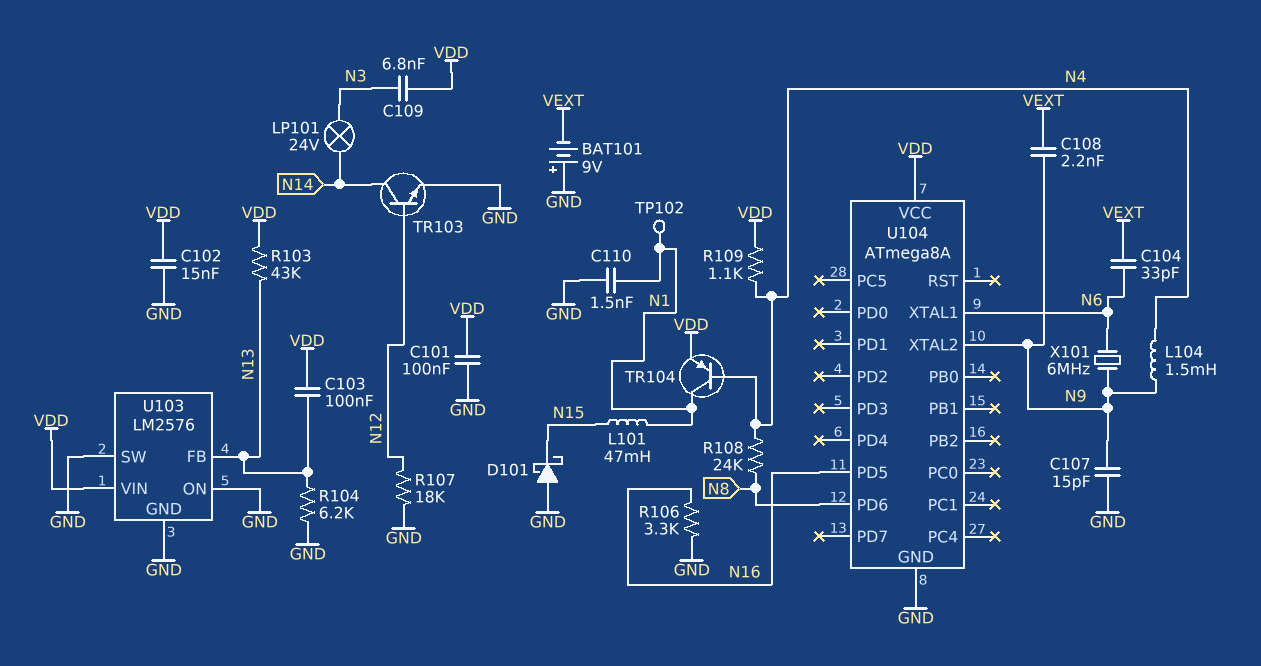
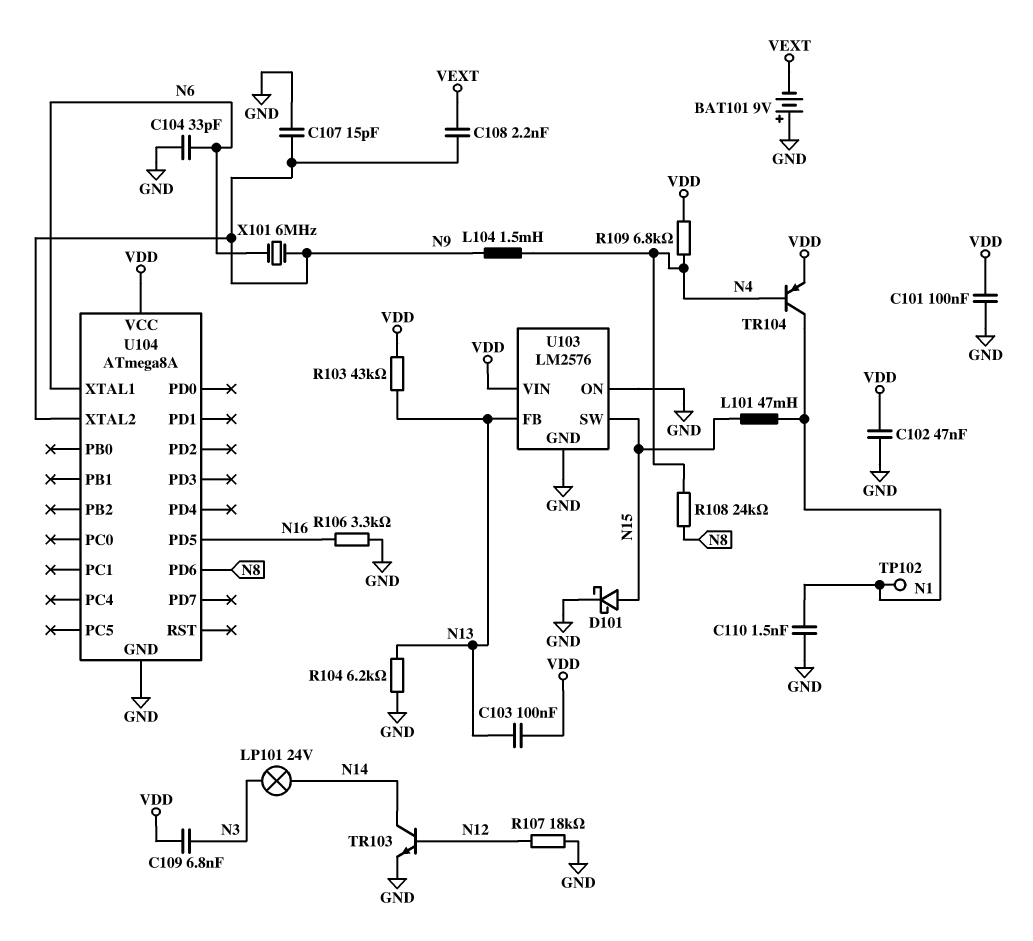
C102: 15nF (GND, VDD) -> 47nF (GND, VDD)
C104: 33pF (N6, VEXT) -> 33pF (GND, N6)
D101: schottky (A GND, K N15) -> schottky (A N15, K GND)
R109: 1.1k (N4, VDD) -> 6.8k (N4, VDD)
U103 pin SW: GND -> N15

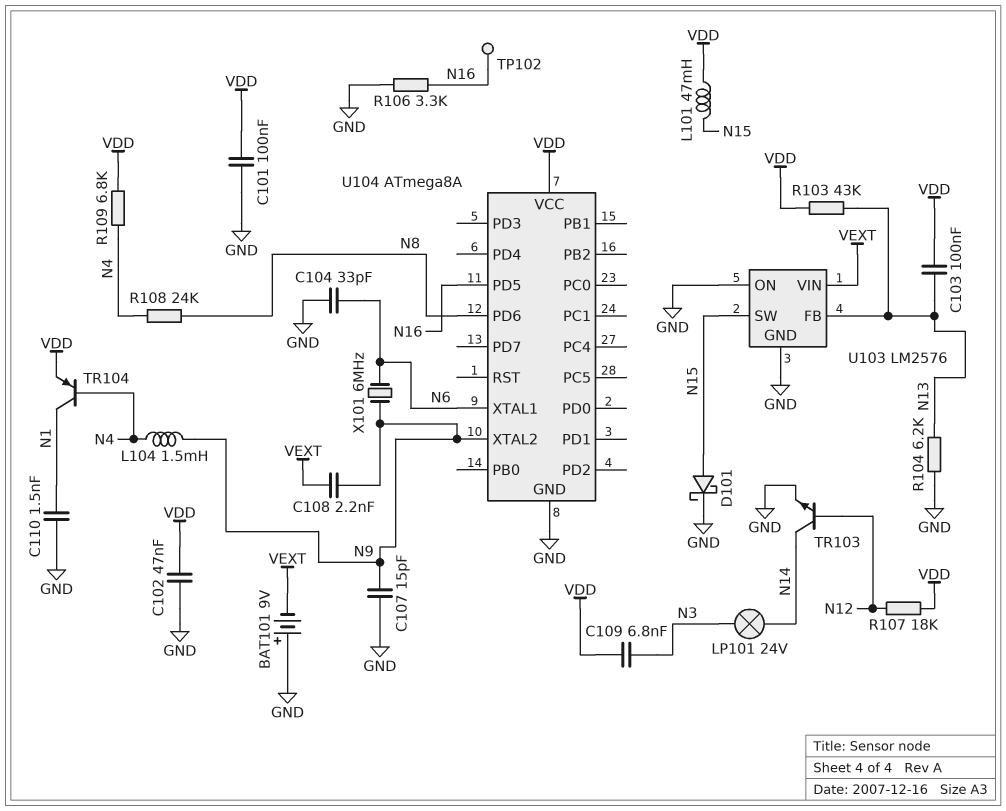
L101: 47mH (N1, N15) -> 47mH (N15, VDD)
R107: 18k (GND, N12) -> 18k (N12, VDD)
TP102: test point (N1) -> test point (N16)
U103 pin VIN: VDD -> VEXT

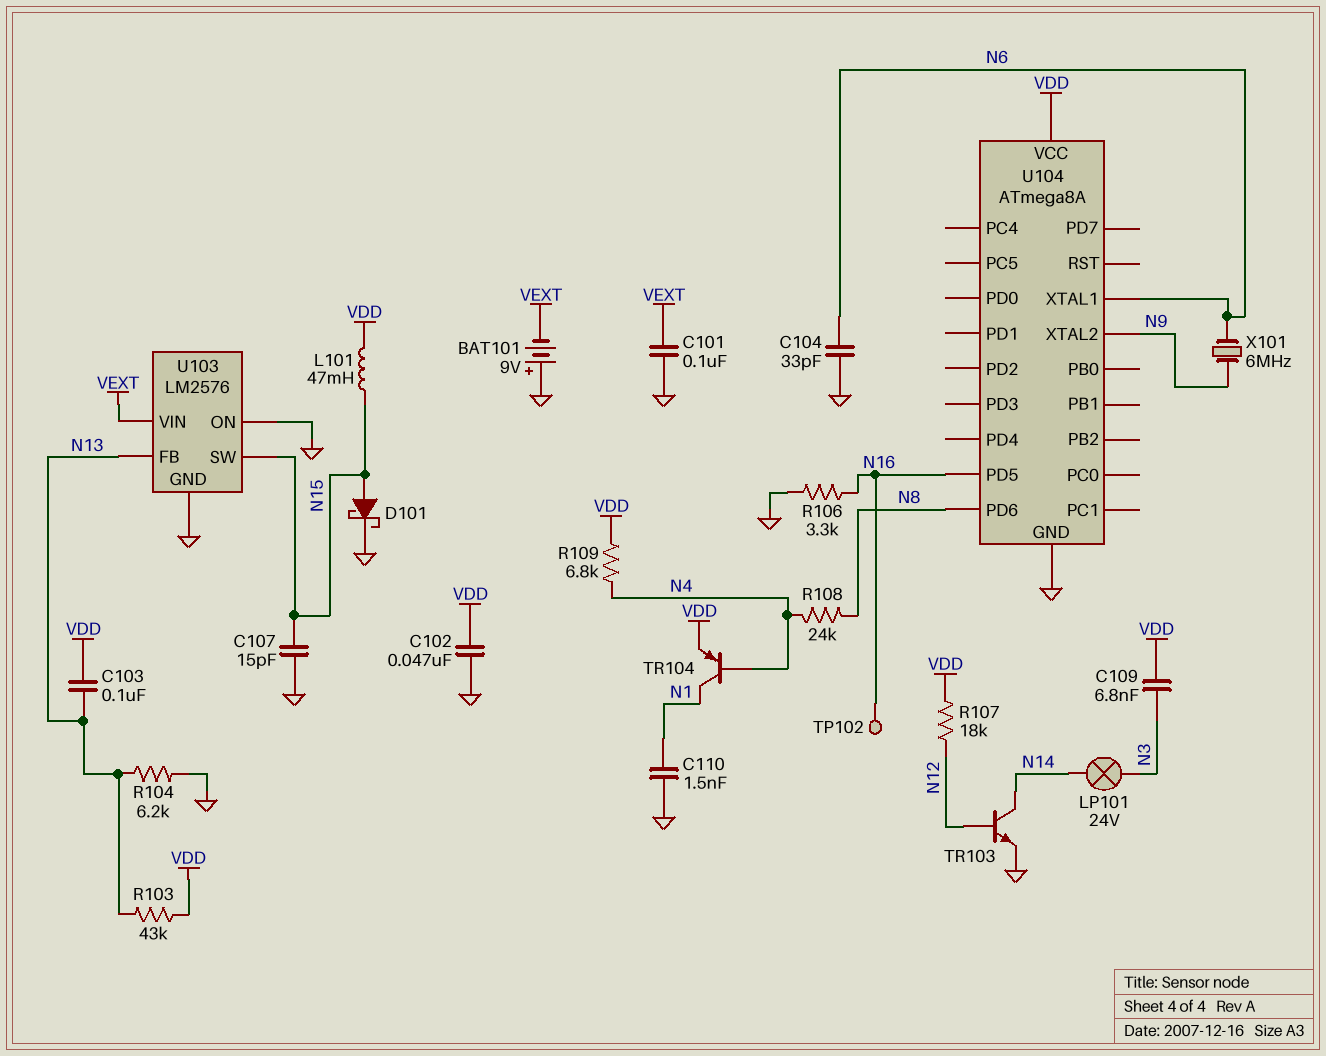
C101: 100nF (GND, VDD) -> 100nF (GND, VEXT)
C107: 15pF (GND, N9) -> 15pF (GND, N15)
C108: 2.2nF (N9, VEXT) -> none
L104: 1.5mH (N4, N9) -> none

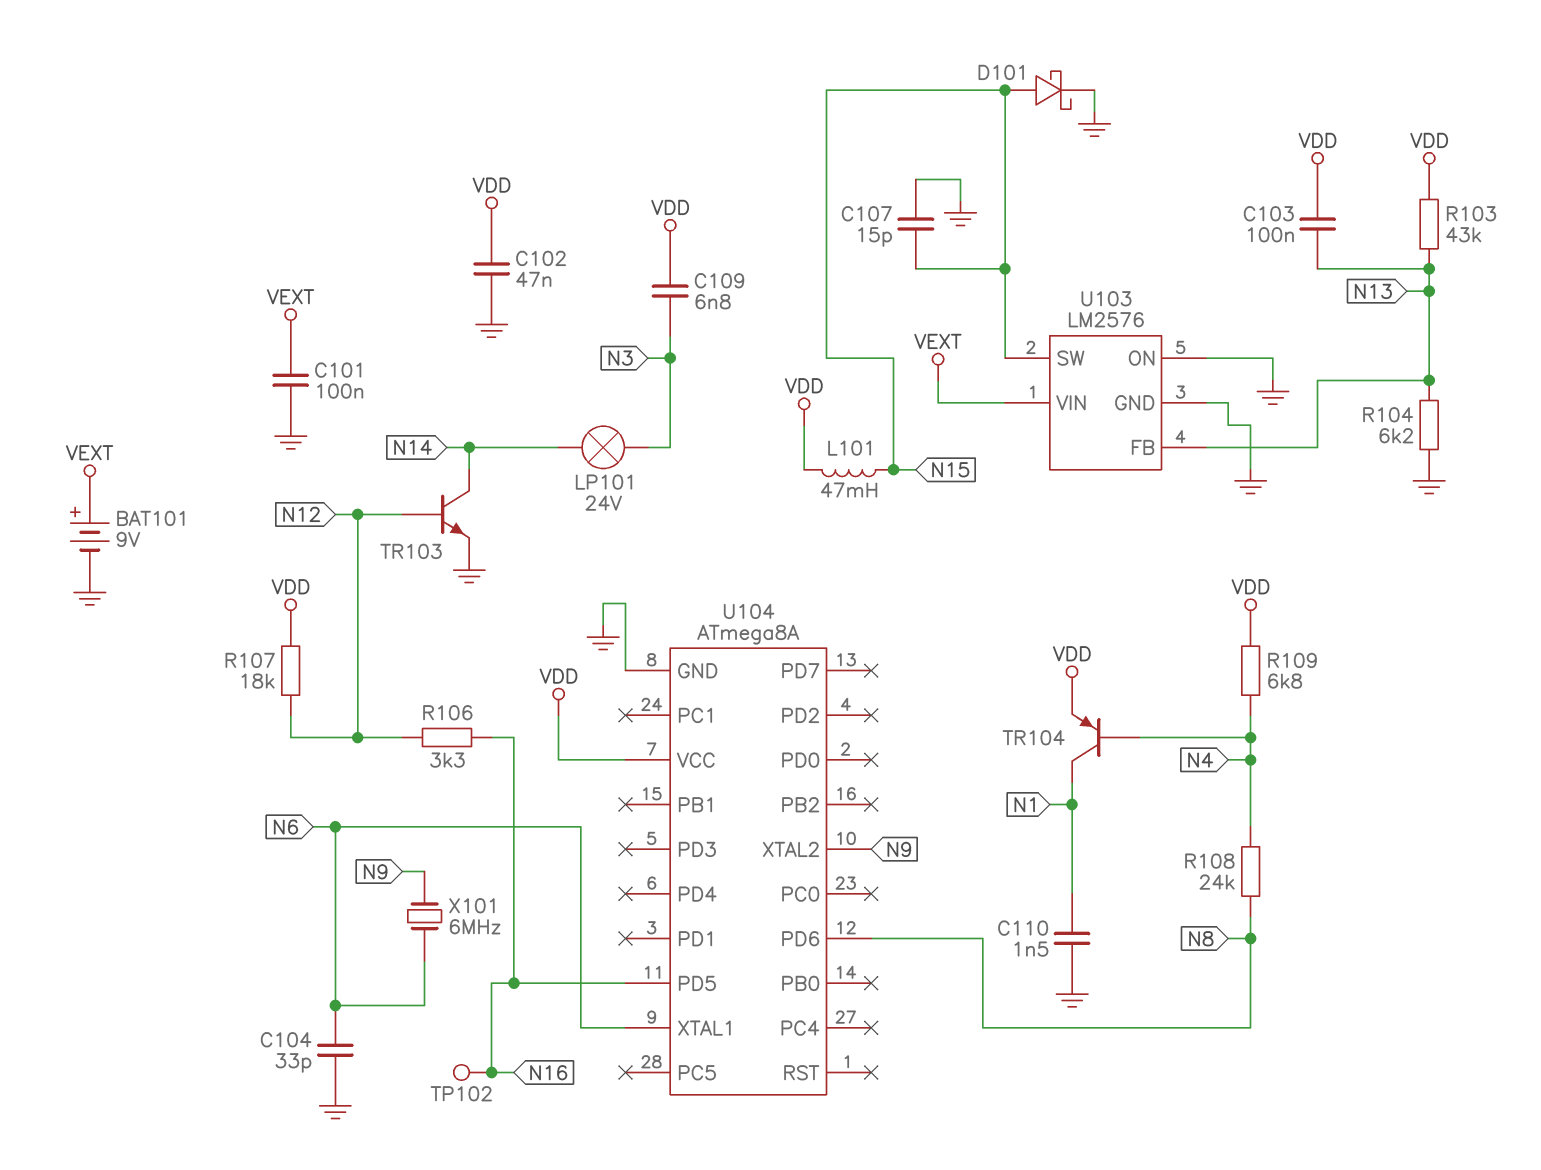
BAT101: 9V (plus GND, minus VEXT) -> 9V (plus VEXT, minus GND)
R106: 3.3k (GND, N16) -> 3.3k (N12, N16)

